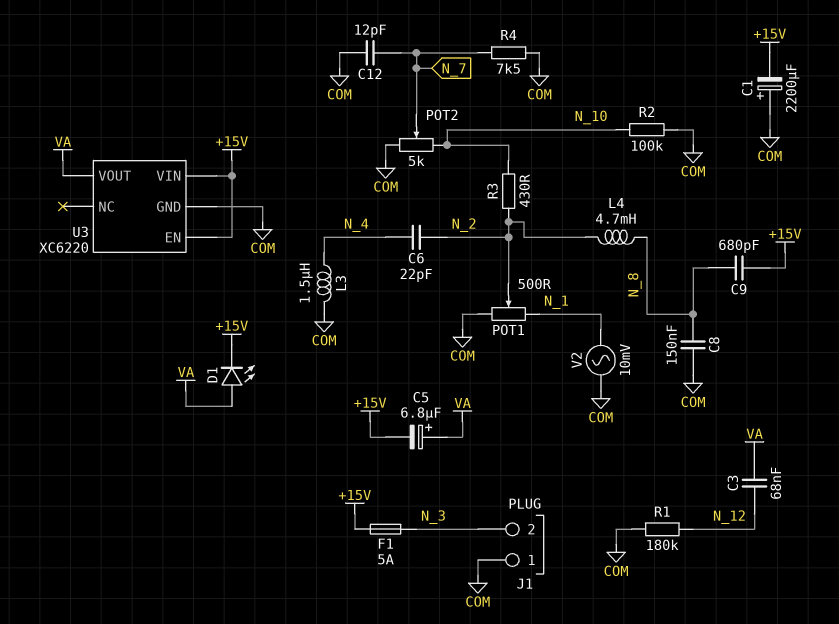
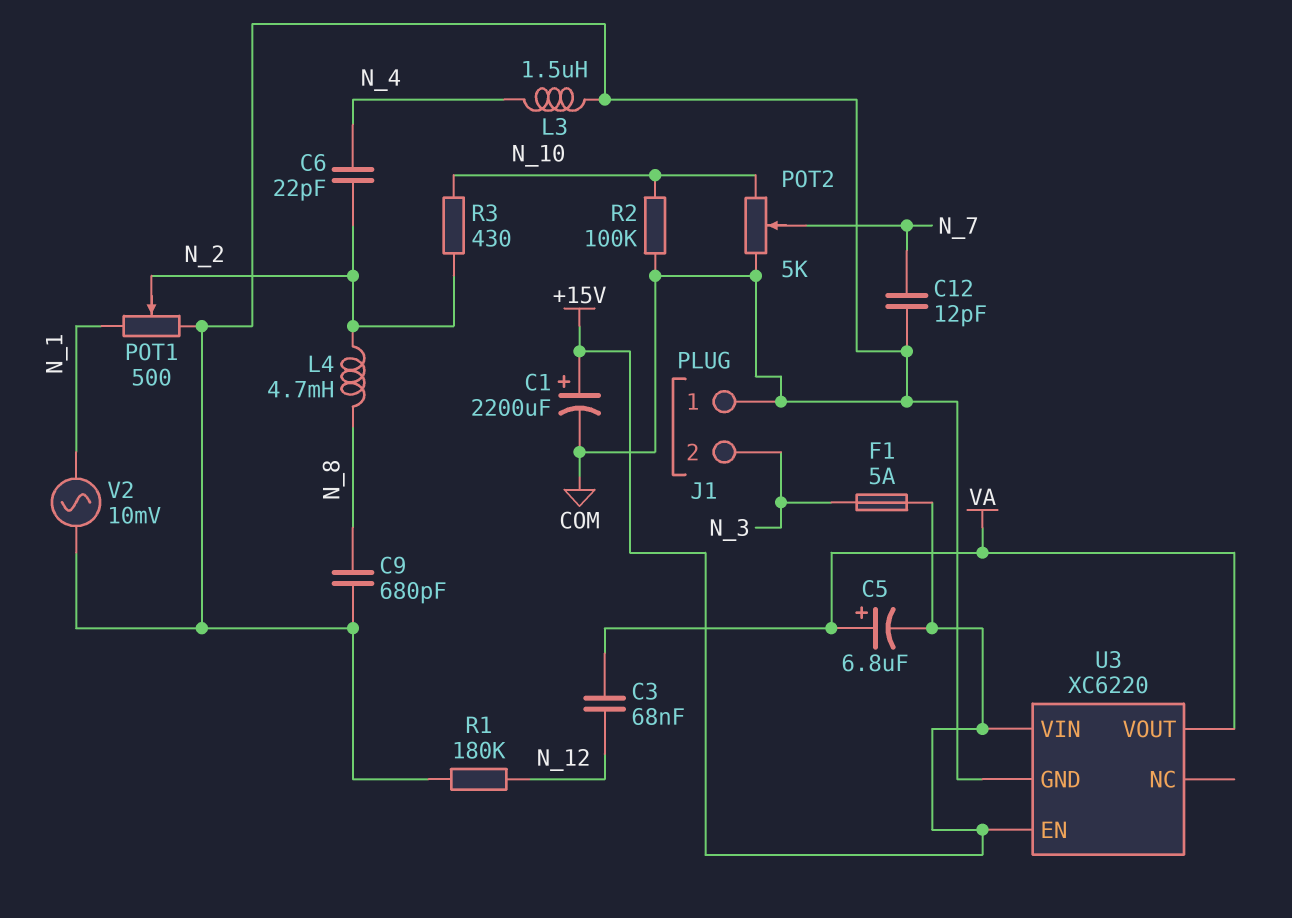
C1: 2200uF (plus COM, minus +15V) -> 2200uF (plus +15V, minus COM)
C8: 150nF (COM, N_8) -> none
C9: 680pF (+15V, N_8) -> 680pF (COM, N_8)
D1: LED (A VA, K +15V) -> none
R4: 7.5k (COM, N_7) -> none

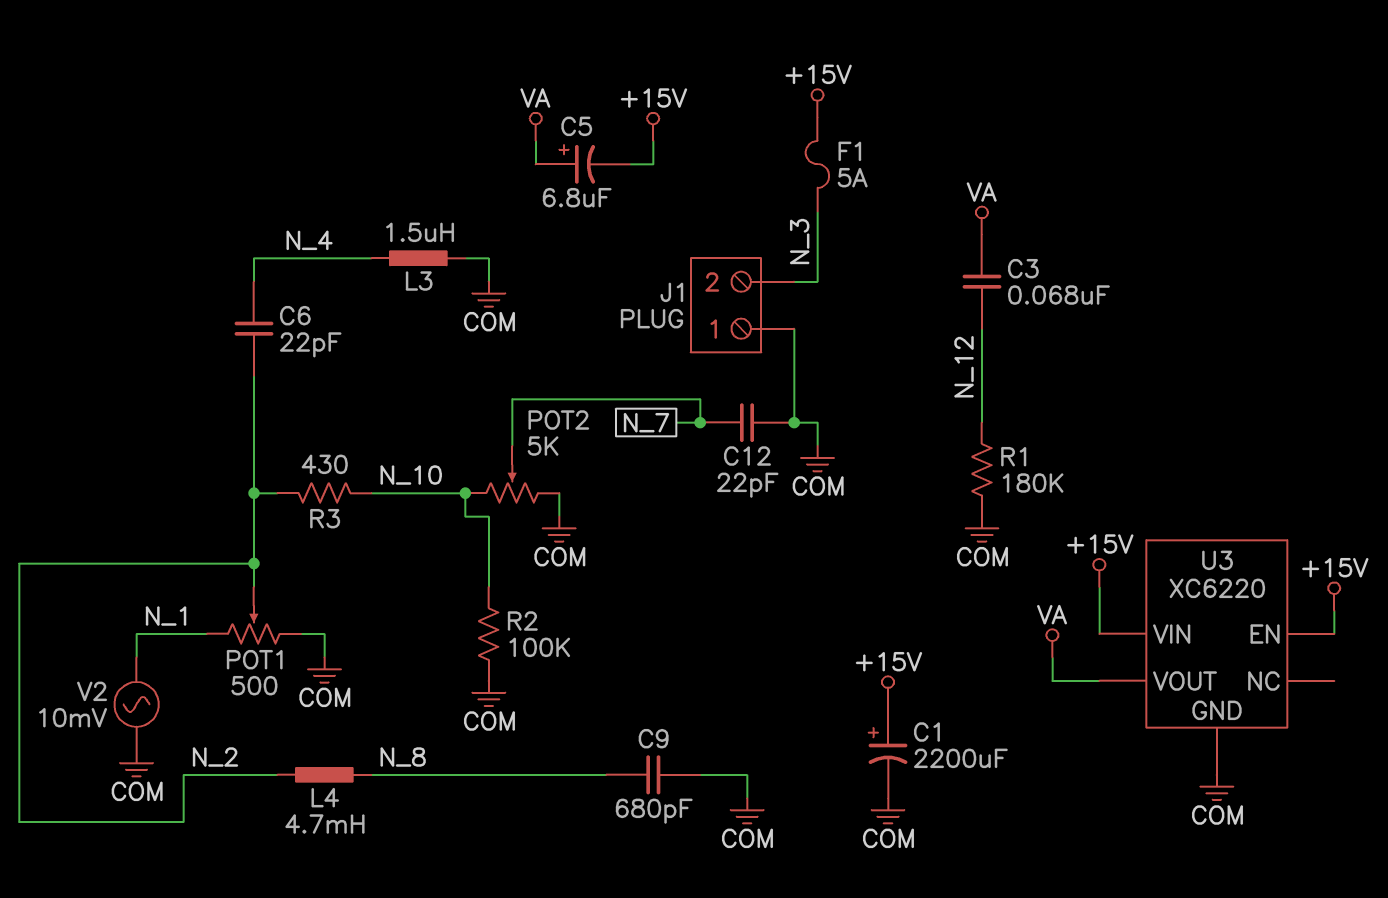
C12: 12pF (COM, N_7) -> 22pF (COM, N_7)

